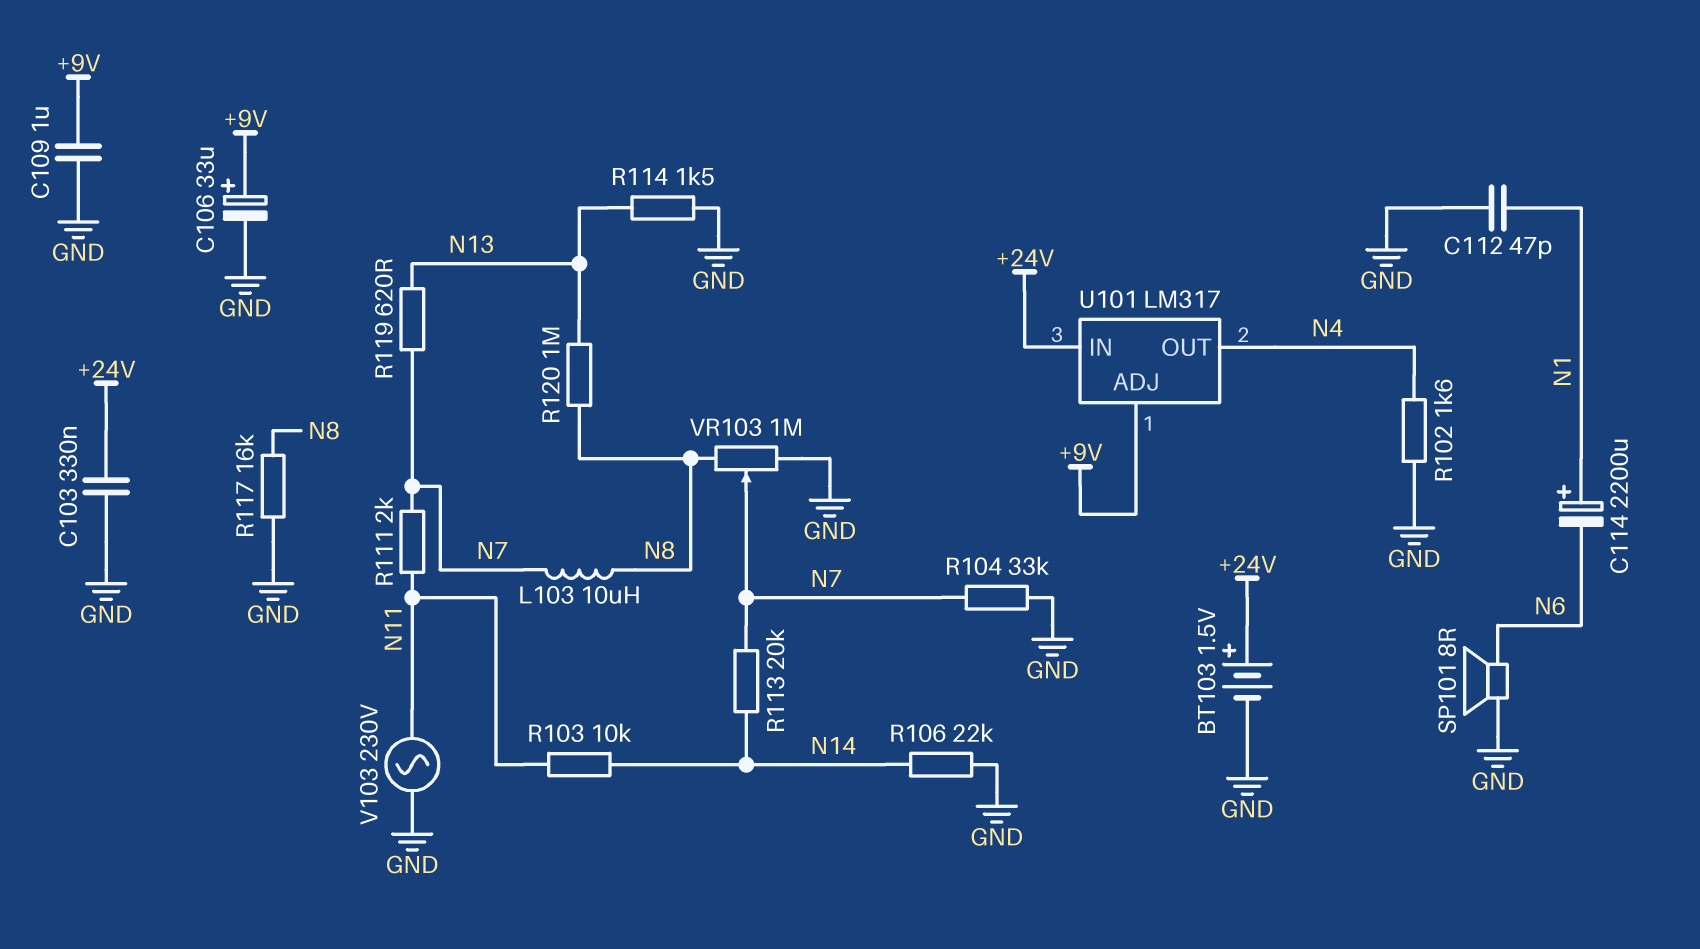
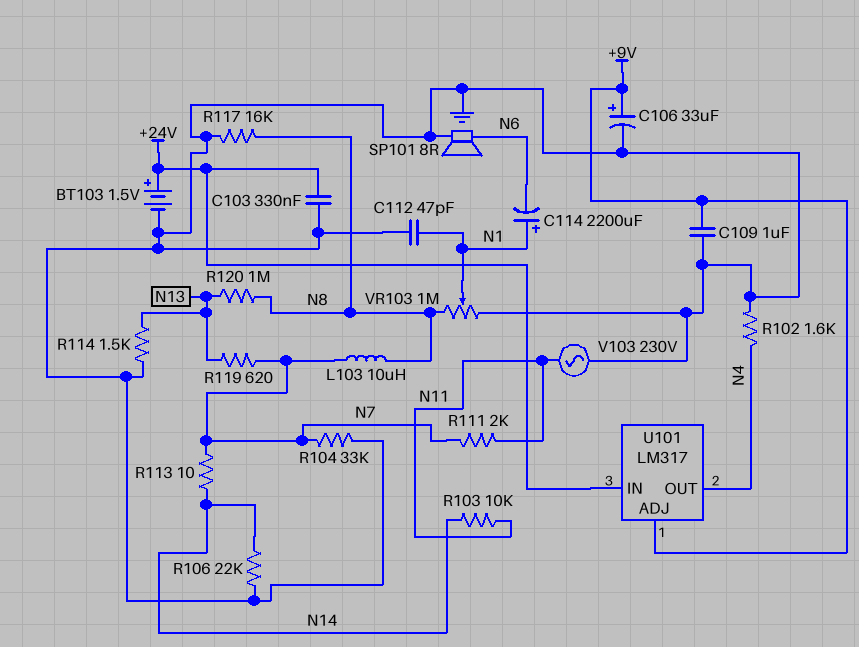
R113: 20k (N7, N14) -> 10 (N7, N14)
VR103: 1M (GND, N8, wiper N7) -> 1M (GND, N8, wiper N1)

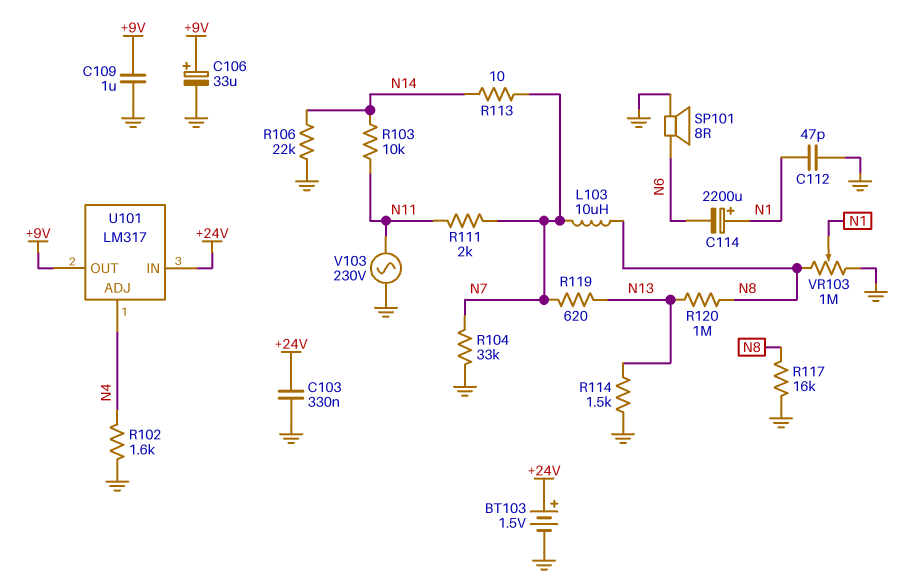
U101 pin ADJ: +9V -> N4
U101 pin OUT: N4 -> +9V

